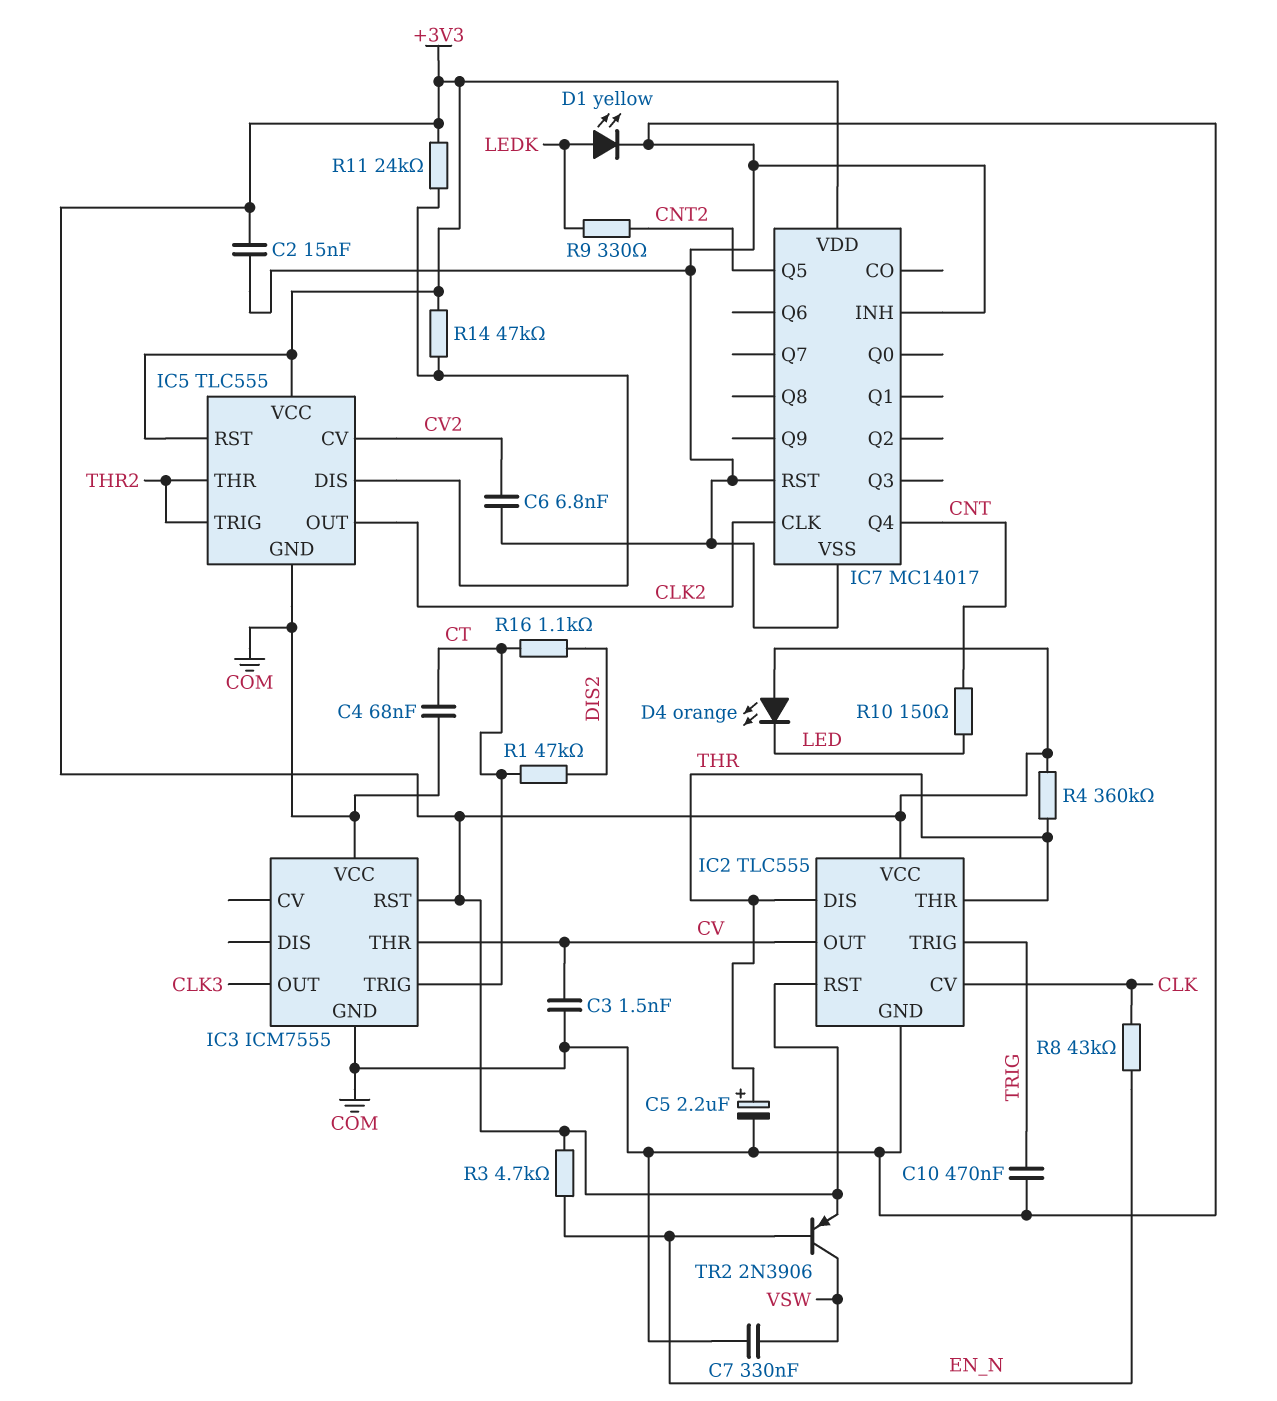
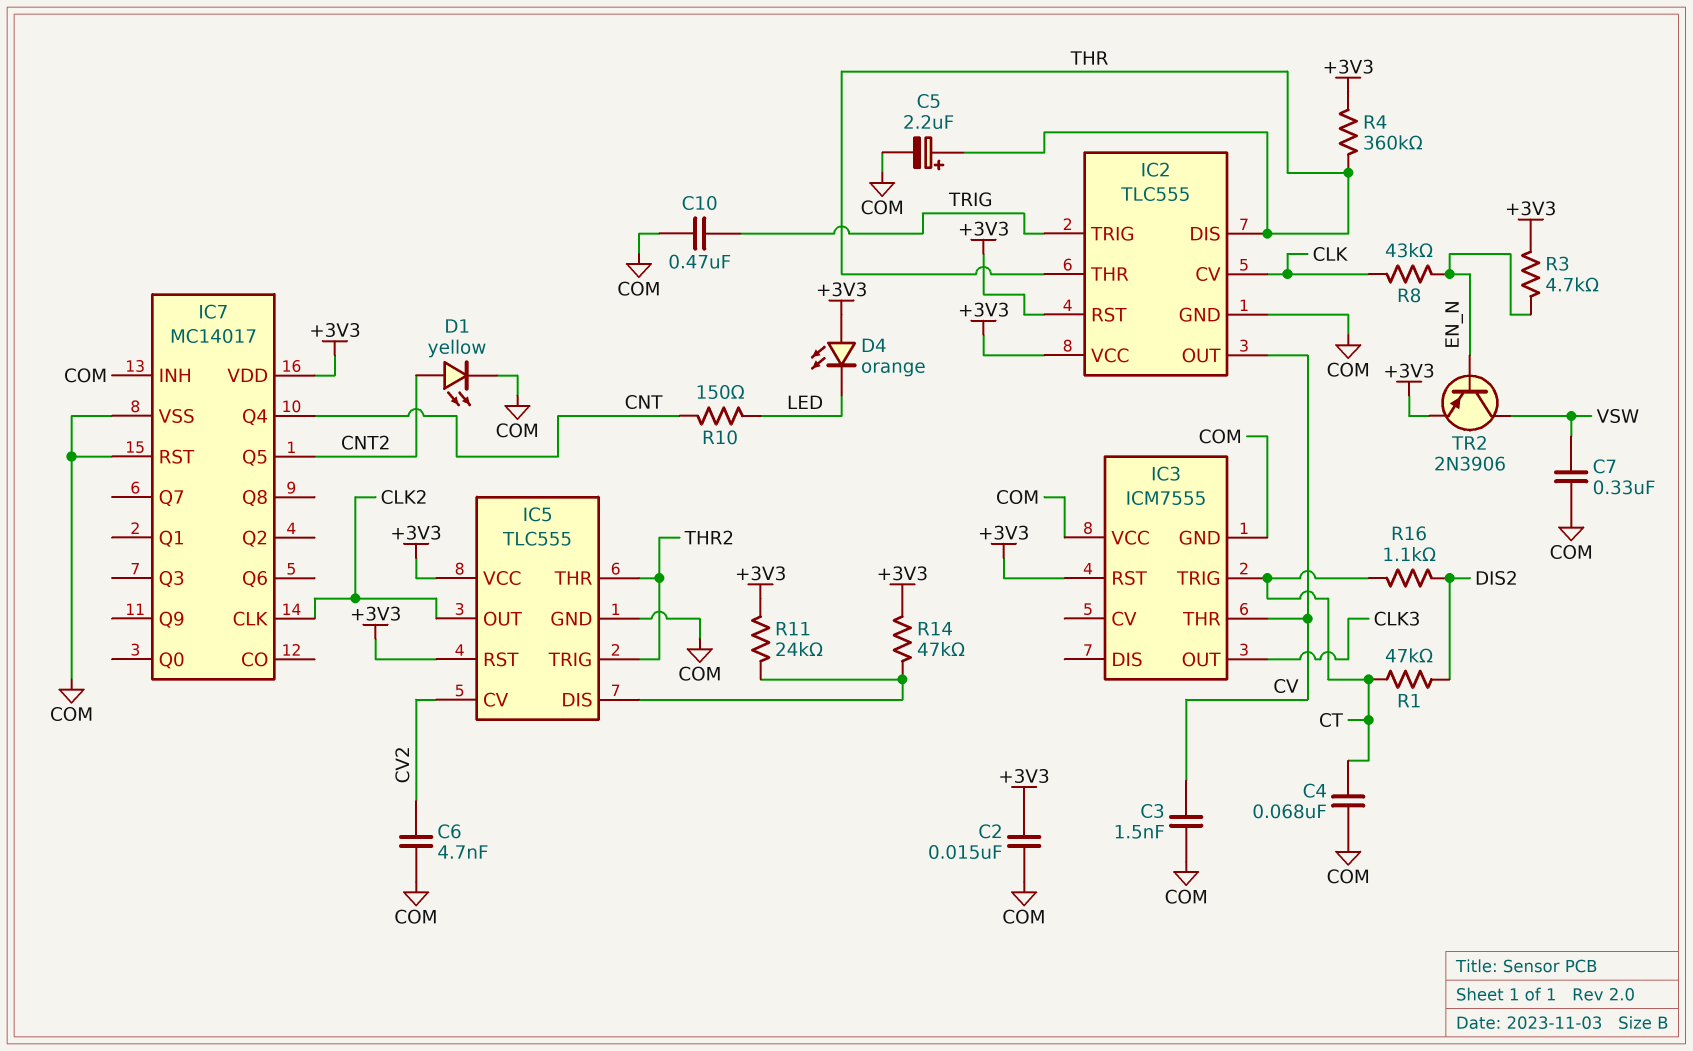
C6: 6.8nF (COM, CV2) -> 4.7nF (COM, CV2)
D1: LED yellow (A LEDK, K COM) -> LED yellow (A CNT2, K COM)
R9: 330 (CNT2, LEDK) -> none

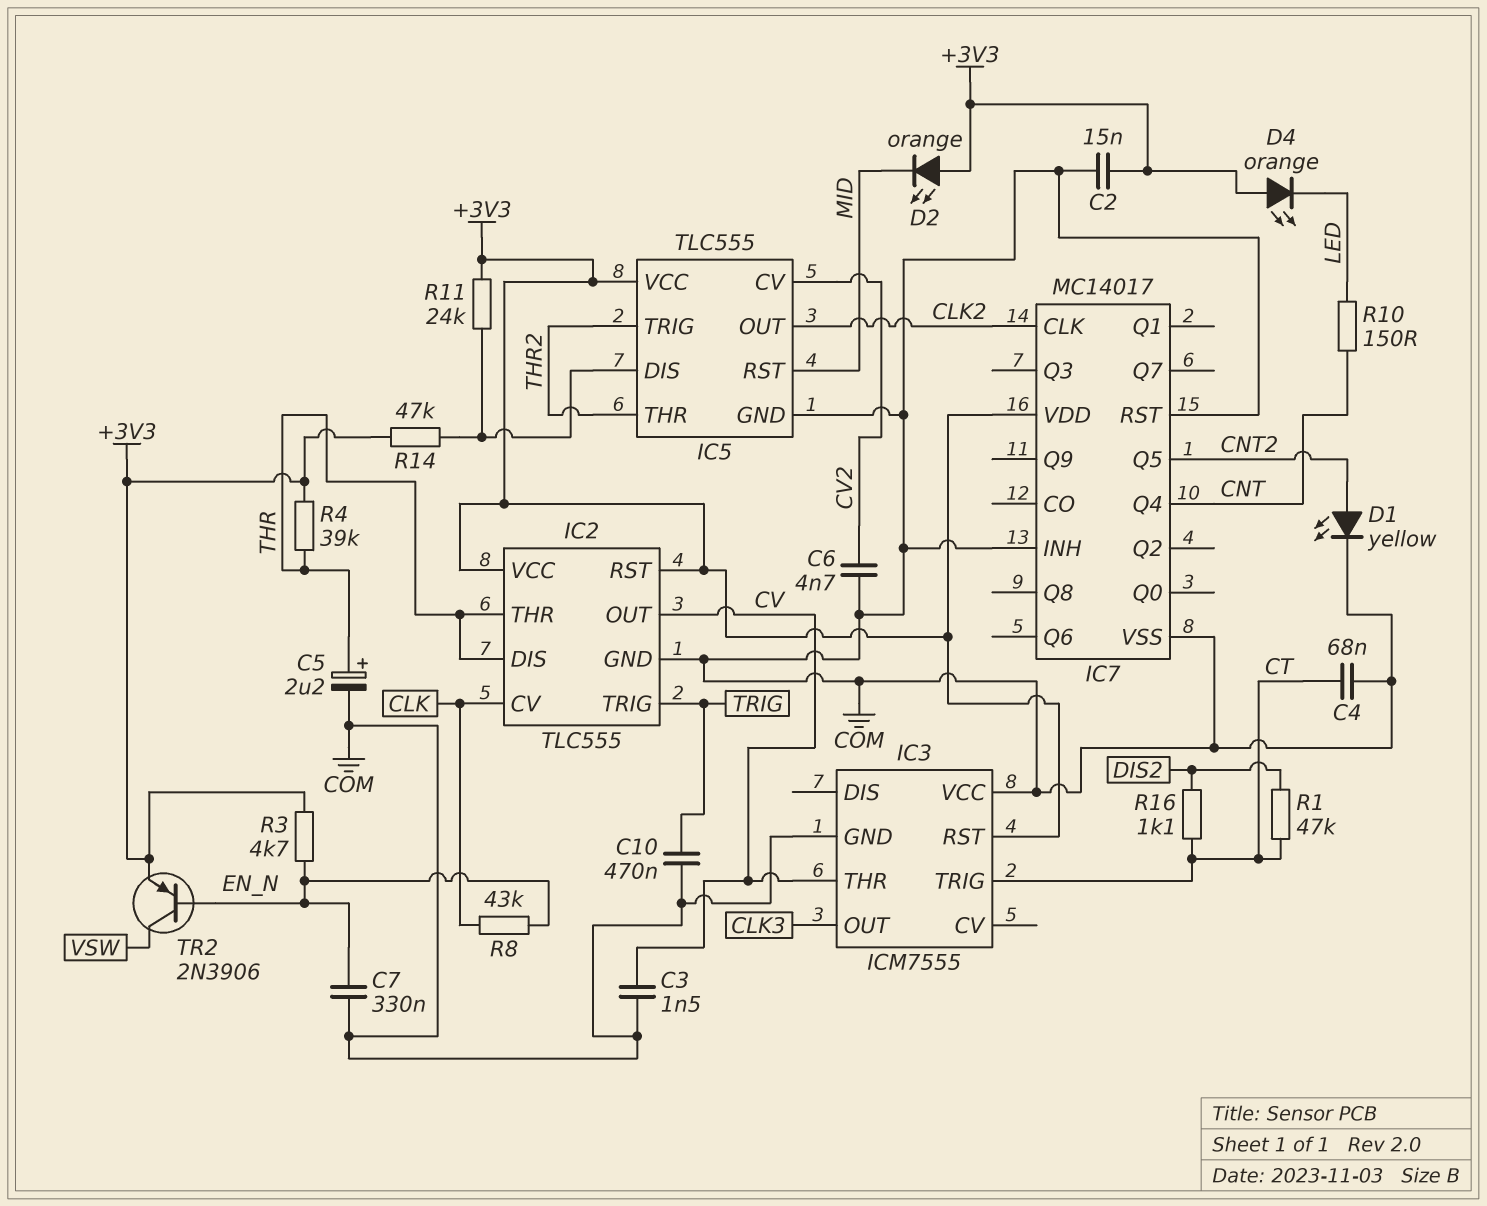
C7: 330nF (COM, VSW) -> 330nF (COM, EN_N)
D2: none -> LED orange (A +3V3, K MID)
IC5 pin RST: +3V3 -> MID
R4: 360k (+3V3, THR) -> 39k (+3V3, THR)

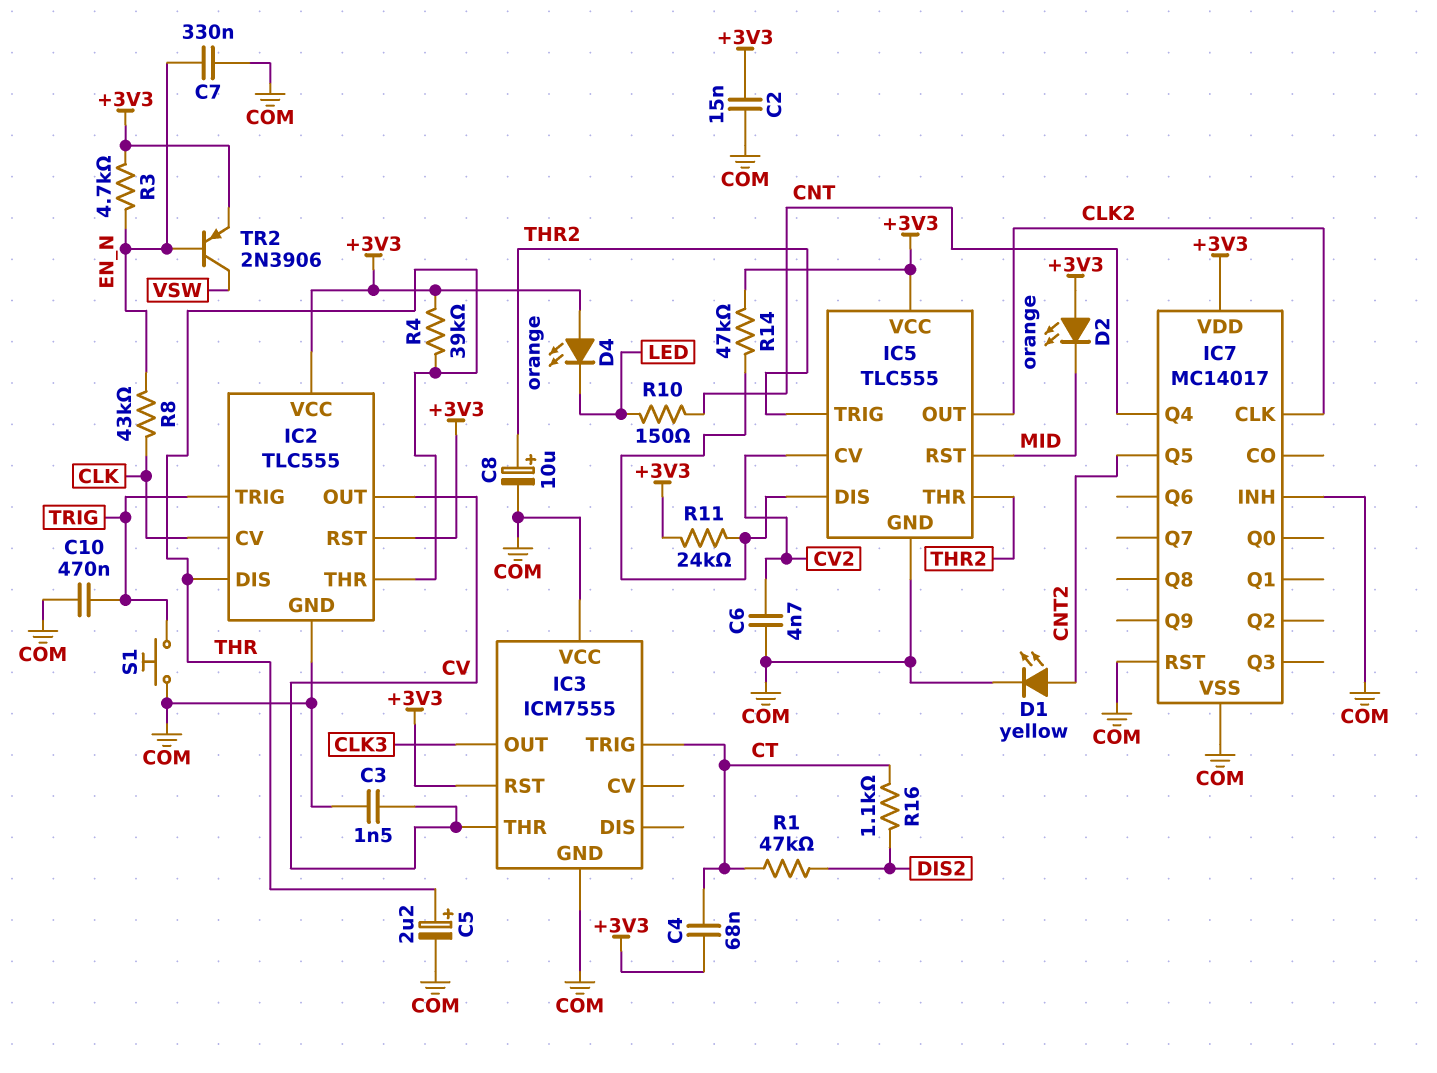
C4: 68nF (COM, CT) -> 68nF (+3V3, CT)
C8: none -> 10uF (plus THR2, minus COM)
S1: none -> button (COM, TRIG)

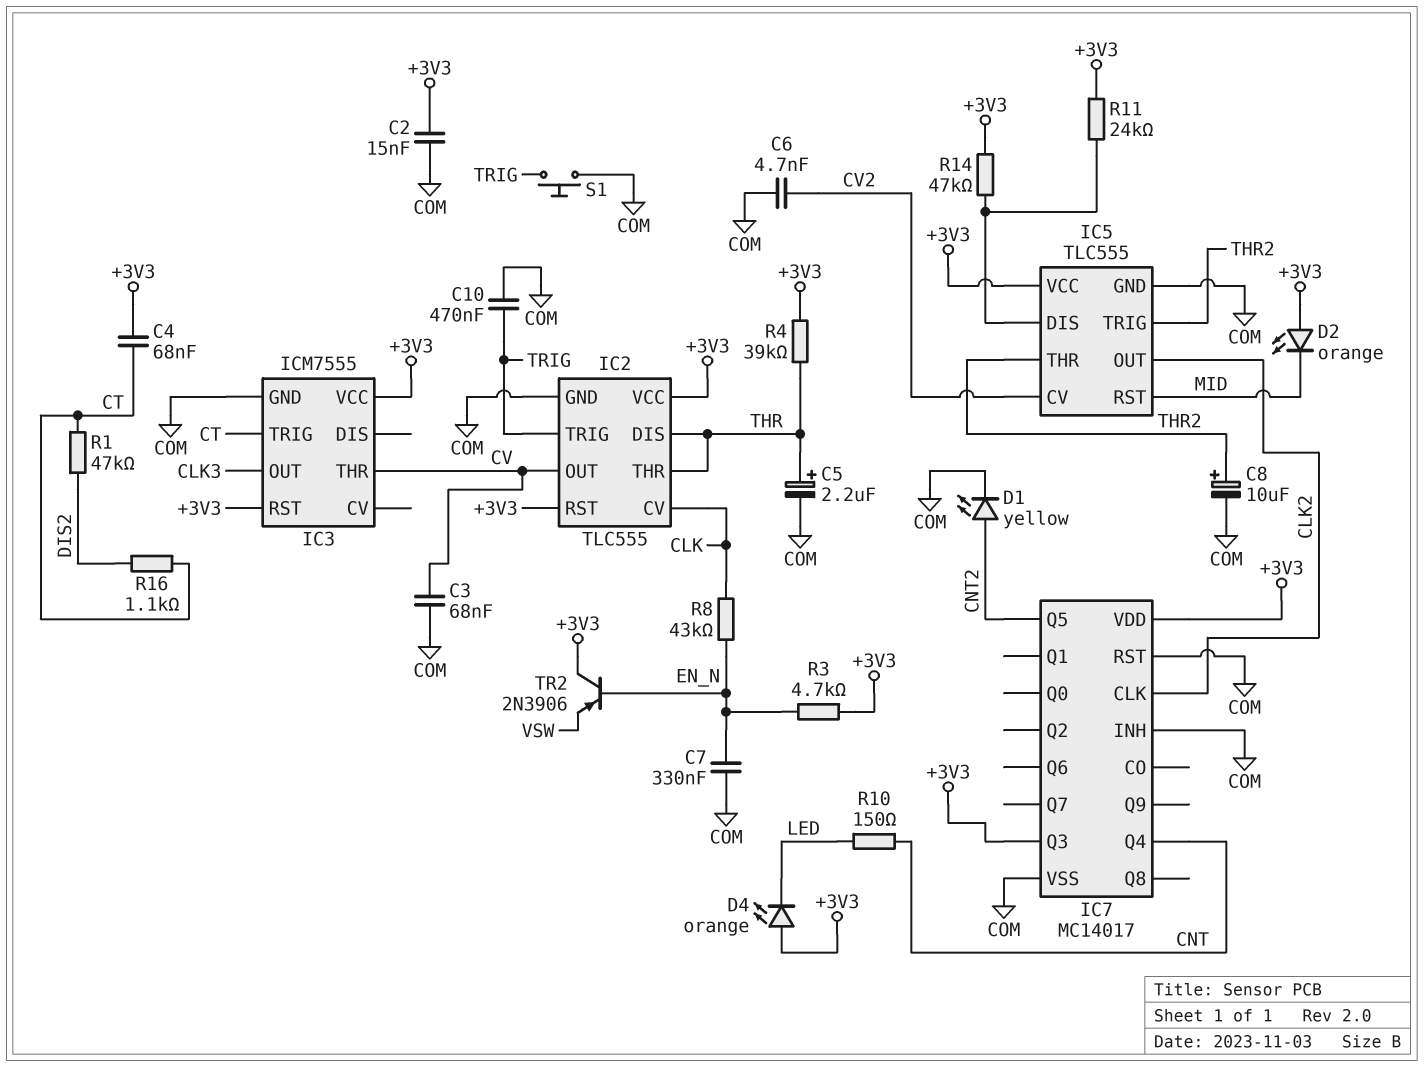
C3: 1.5nF (COM, CV) -> 68nF (COM, CV)
IC3 pin VCC: COM -> +3V3
IC7 pin Q3: none -> +3V3
TR2: PNP 2N3906 (B EN_N, C VSW, E +3V3) -> PNP 2N3906 (B EN_N, C +3V3, E VSW)

